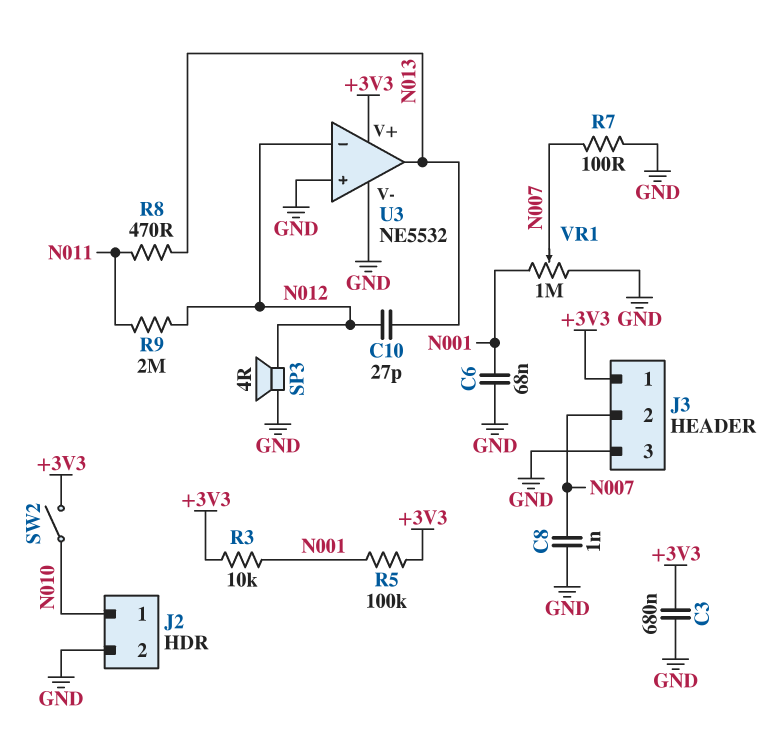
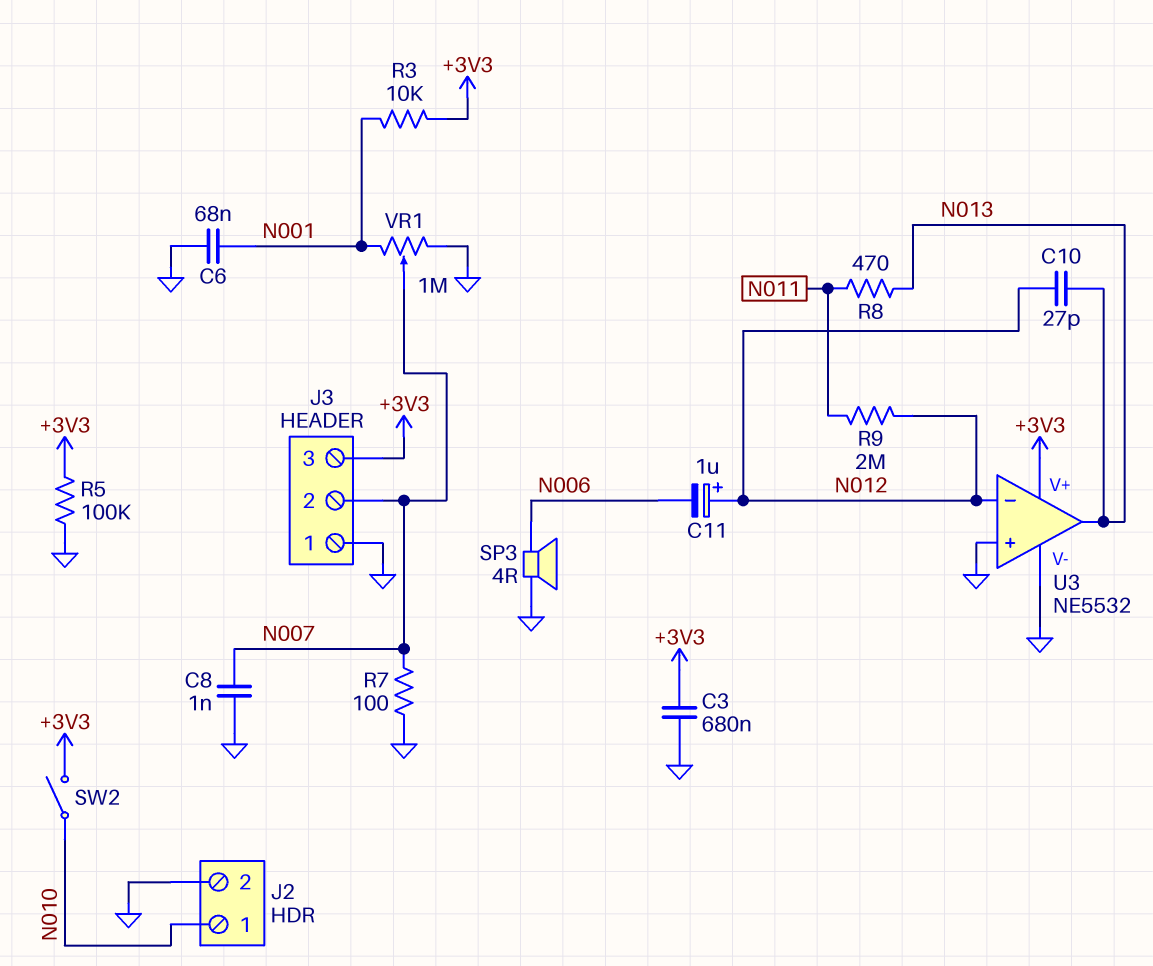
C11: none -> 1uF (plus N012, minus N006)
J3 pin 1: +3V3 -> GND
J3 pin 3: GND -> +3V3
R5: 100k (+3V3, N001) -> 100k (+3V3, GND)
SP3: speaker 4R (GND, N012) -> speaker 4R (GND, N006)

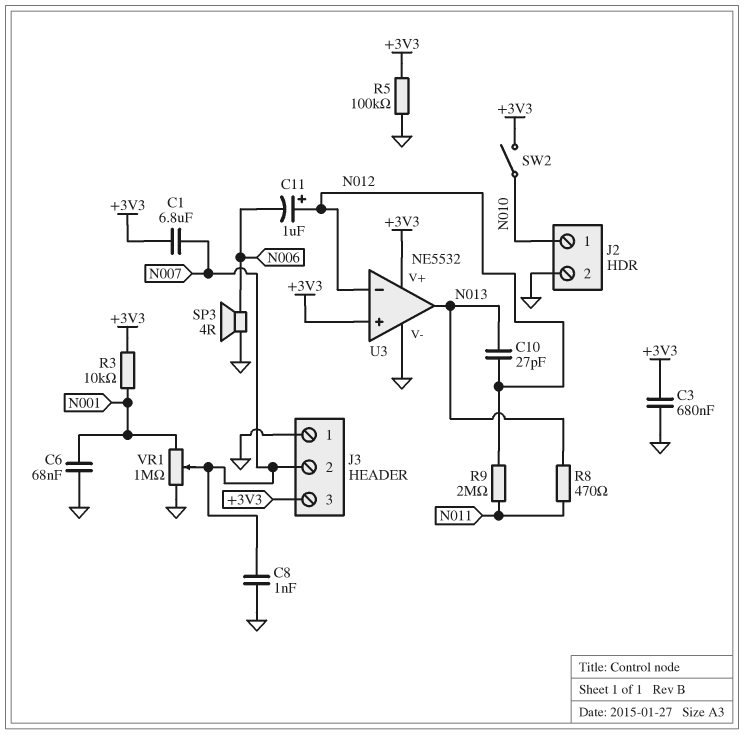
C1: none -> 6.8uF (+3V3, N007)
R7: 100 (GND, N007) -> none
U3 pin in+: GND -> +3V3

